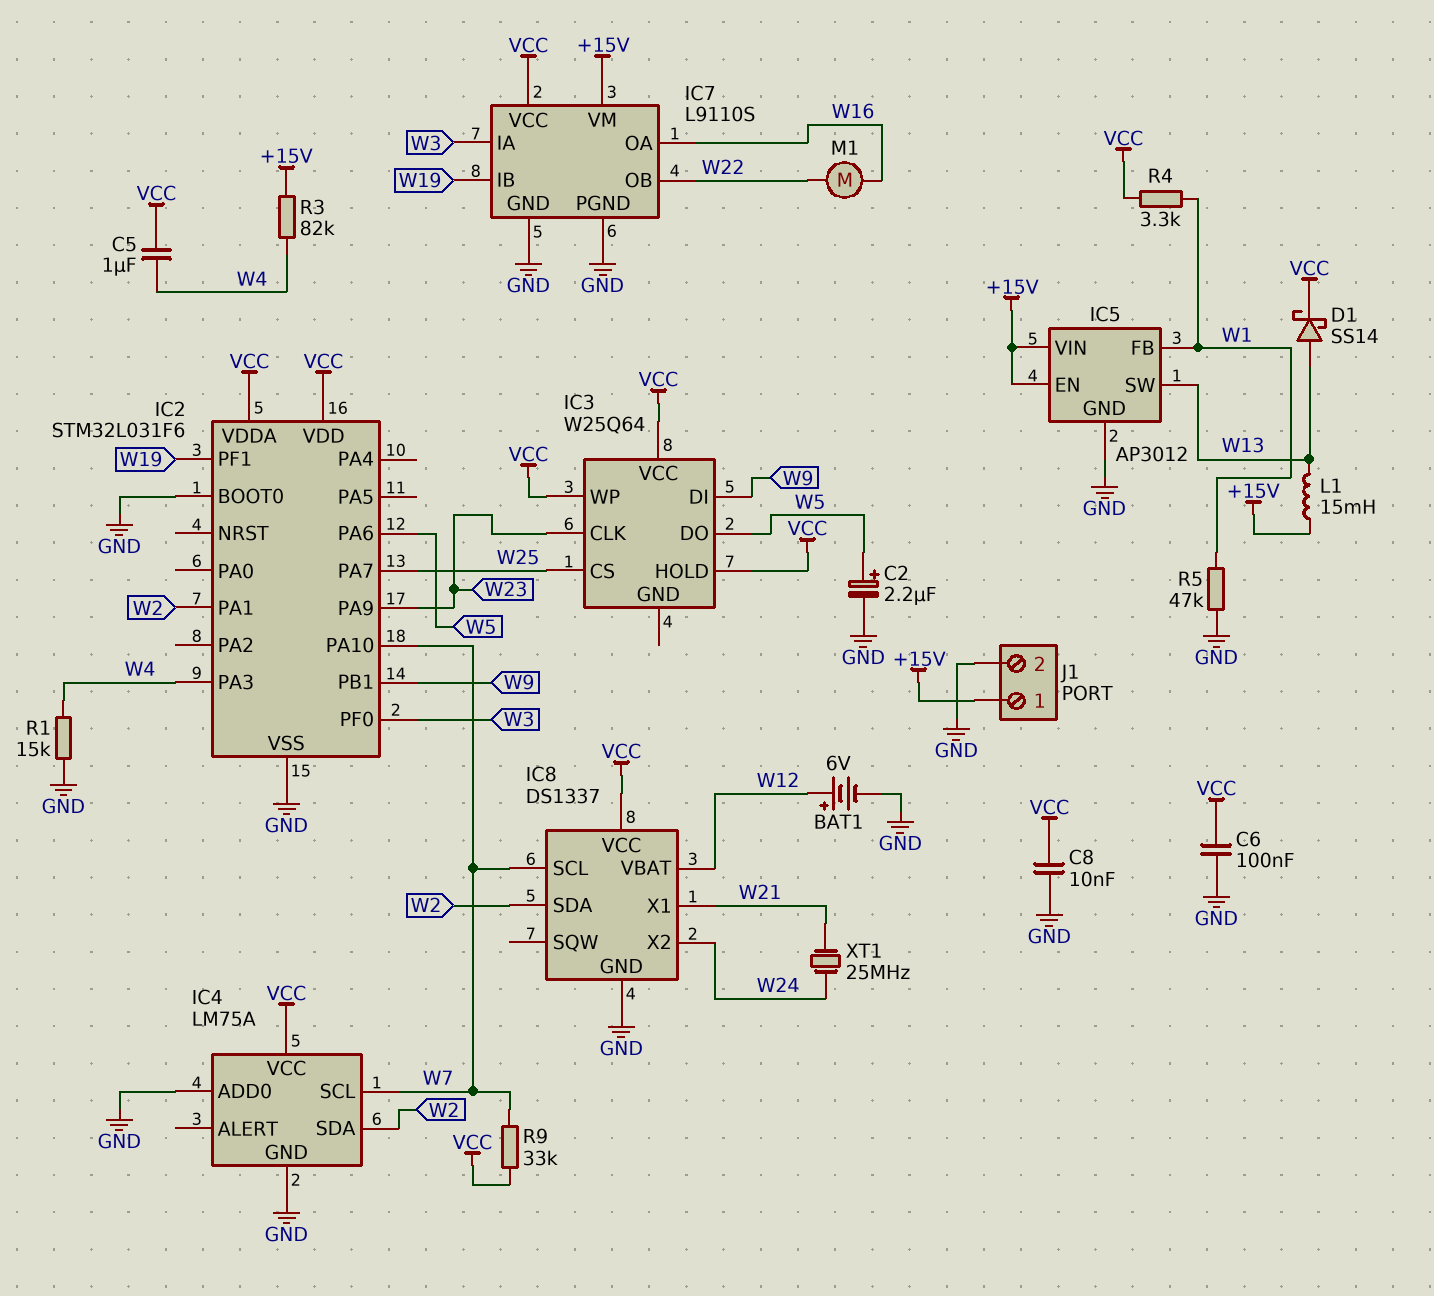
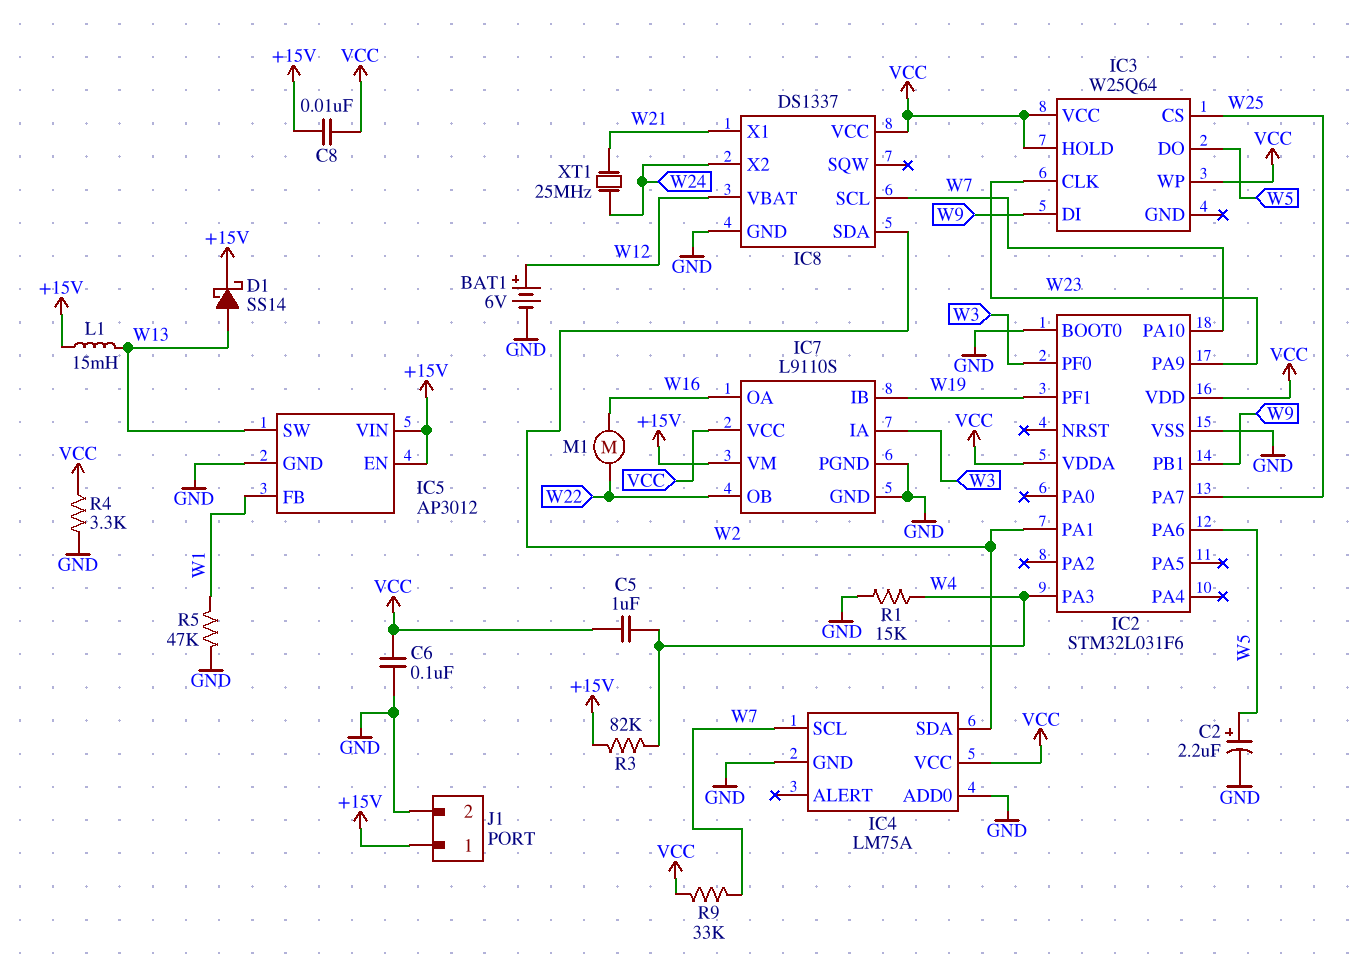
C8: 10nF (GND, VCC) -> 10nF (+15V, VCC)
D1: schottky SS14 (A W13, K VCC) -> schottky SS14 (A W13, K +15V)
R4: 3.3k (VCC, W1) -> 3.3k (GND, VCC)

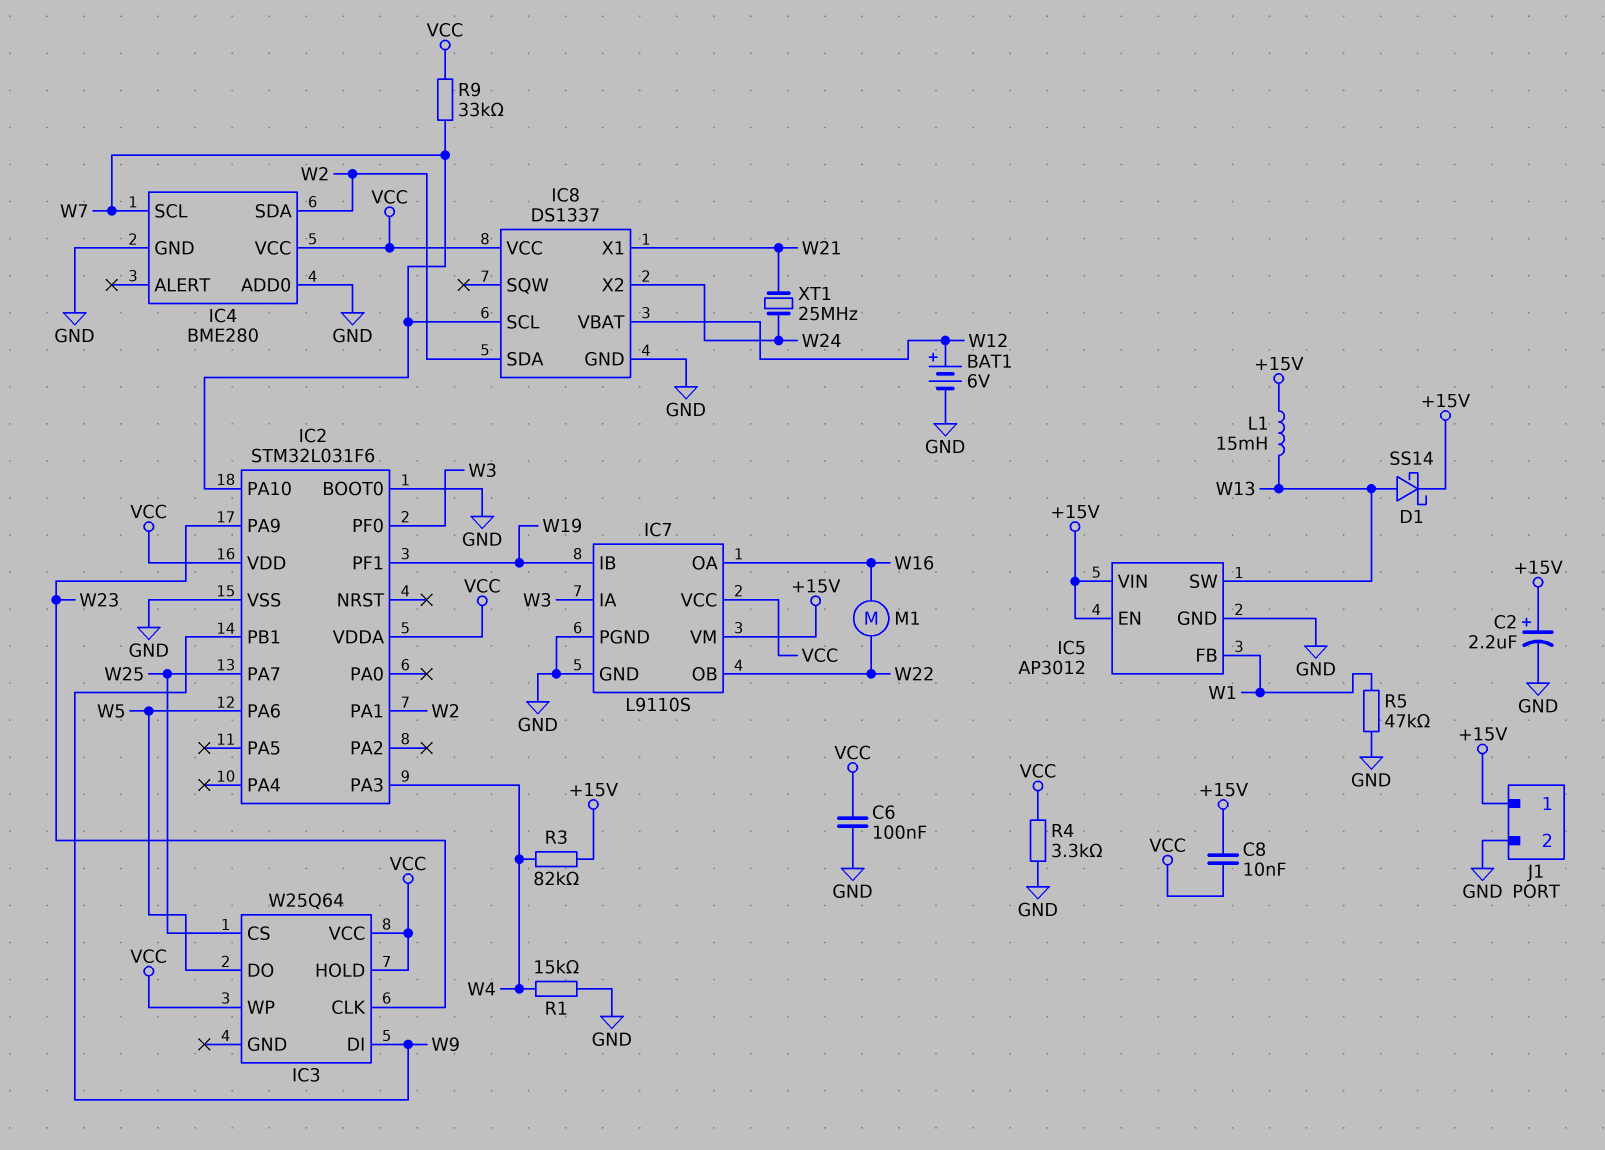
C2: 2.2uF (plus W5, minus GND) -> 2.2uF (plus +15V, minus GND)
C5: 1uF (VCC, W4) -> none
IC4: LM75A -> BME280

